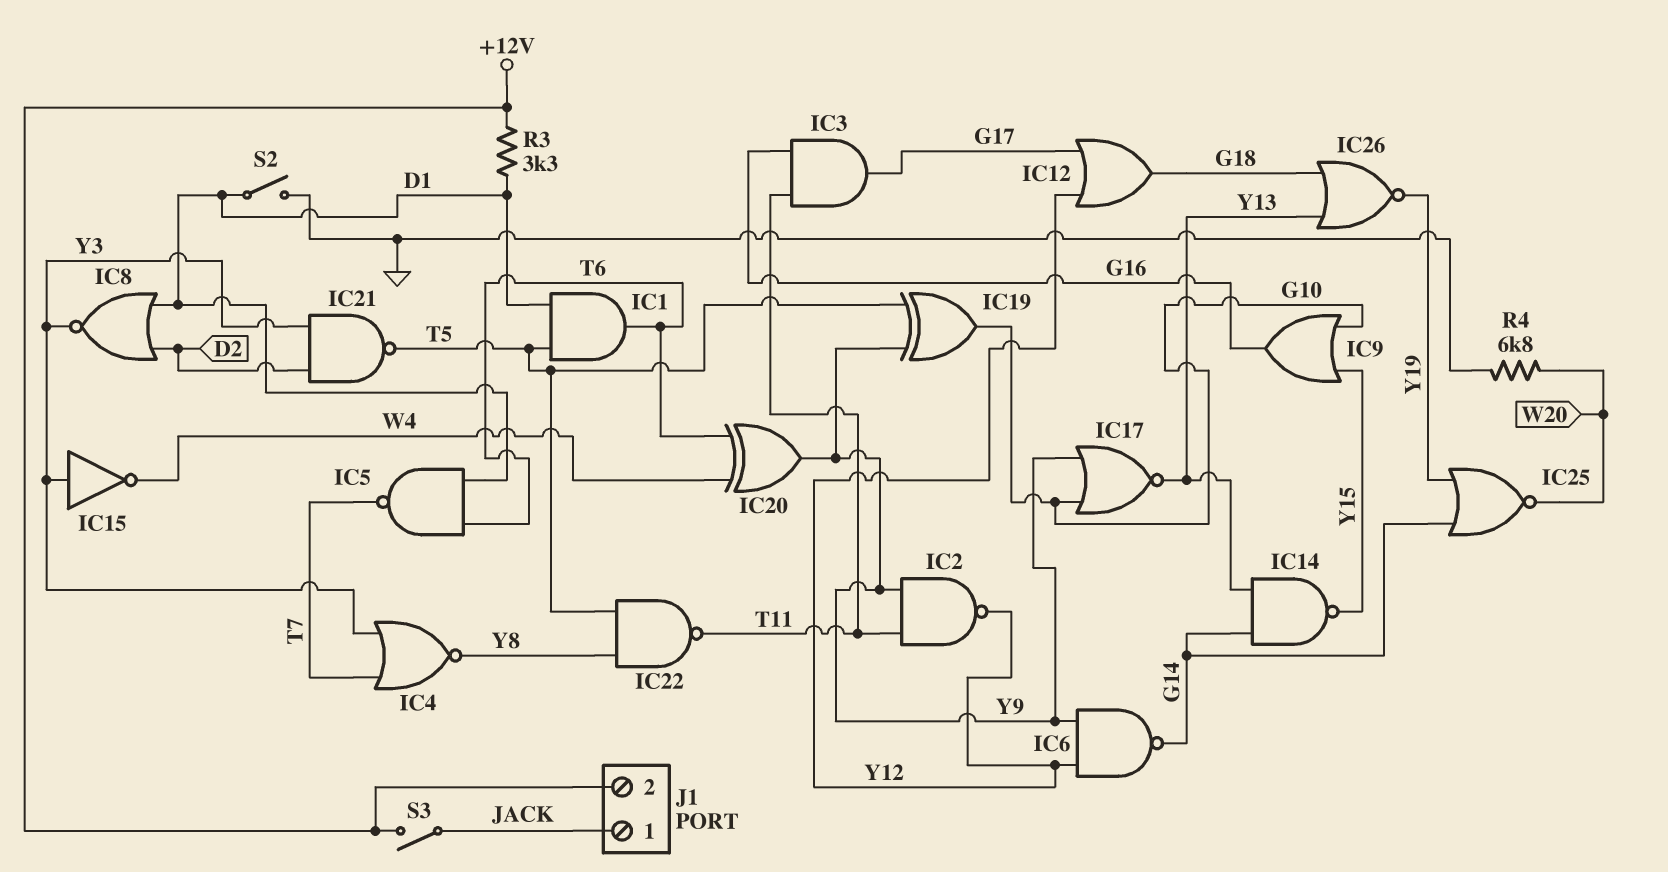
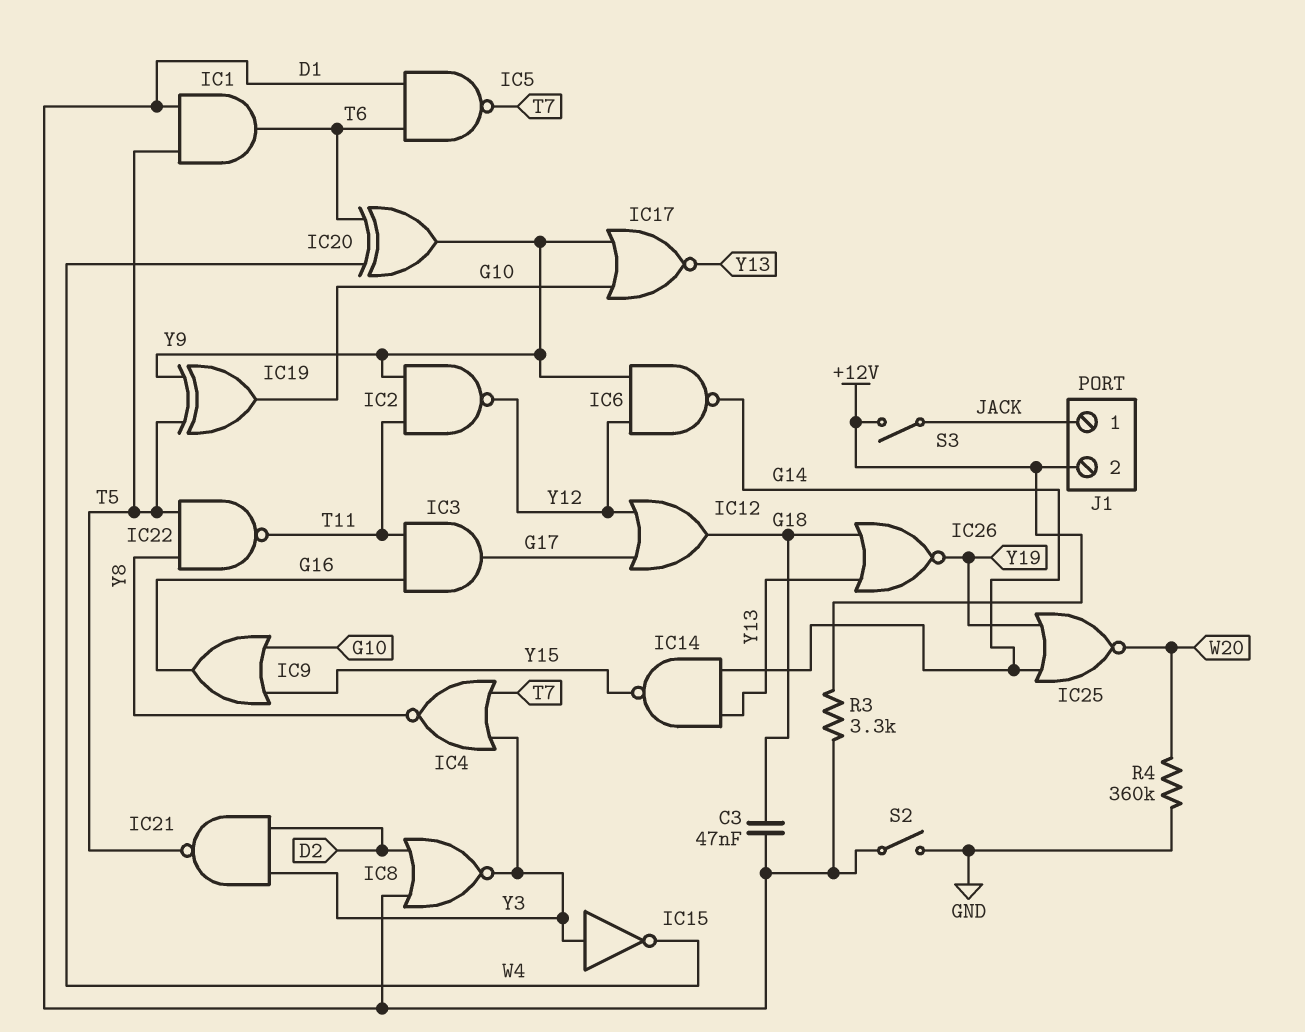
C3: none -> 47nF (D1, G18)
R4: 6.8k (GND, W20) -> 360k (GND, W20)

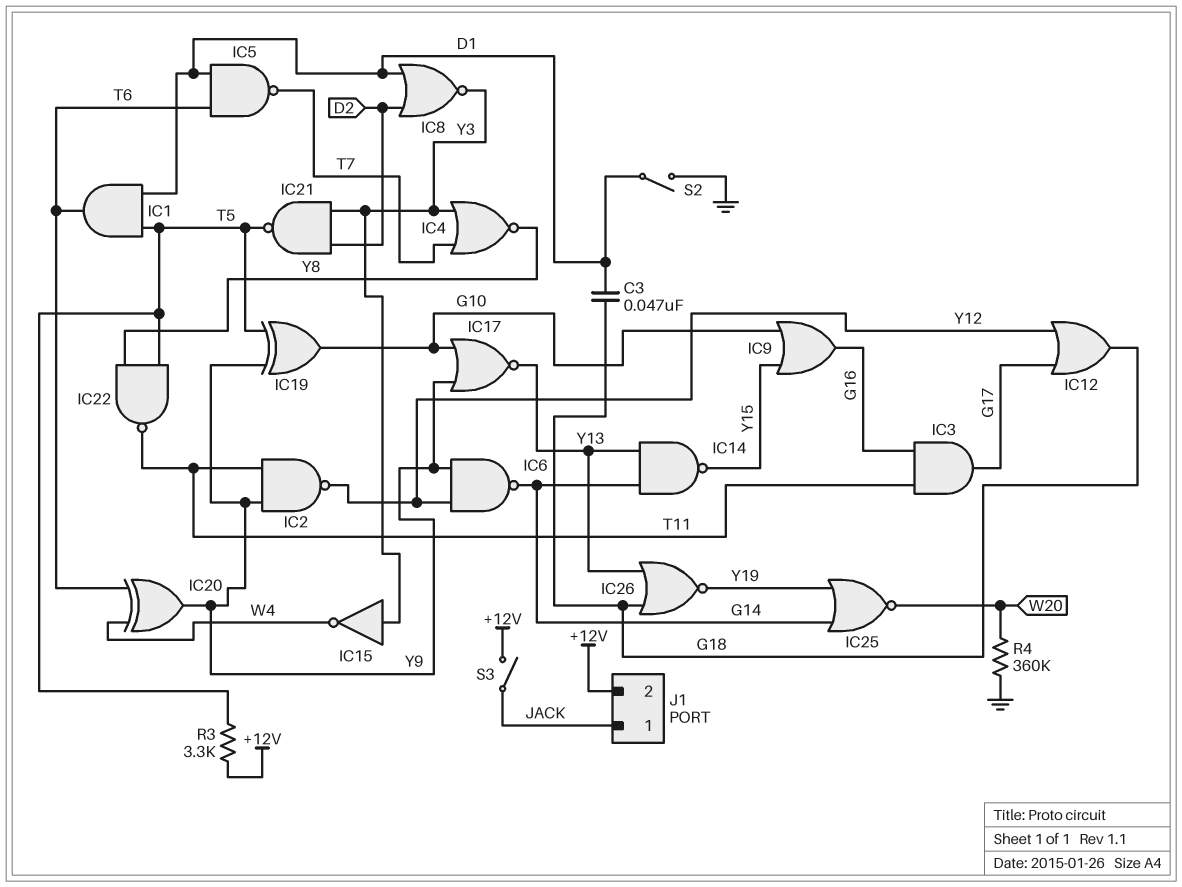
R3: 3.3k (+12V, D1) -> 3.3k (+12V, T5)

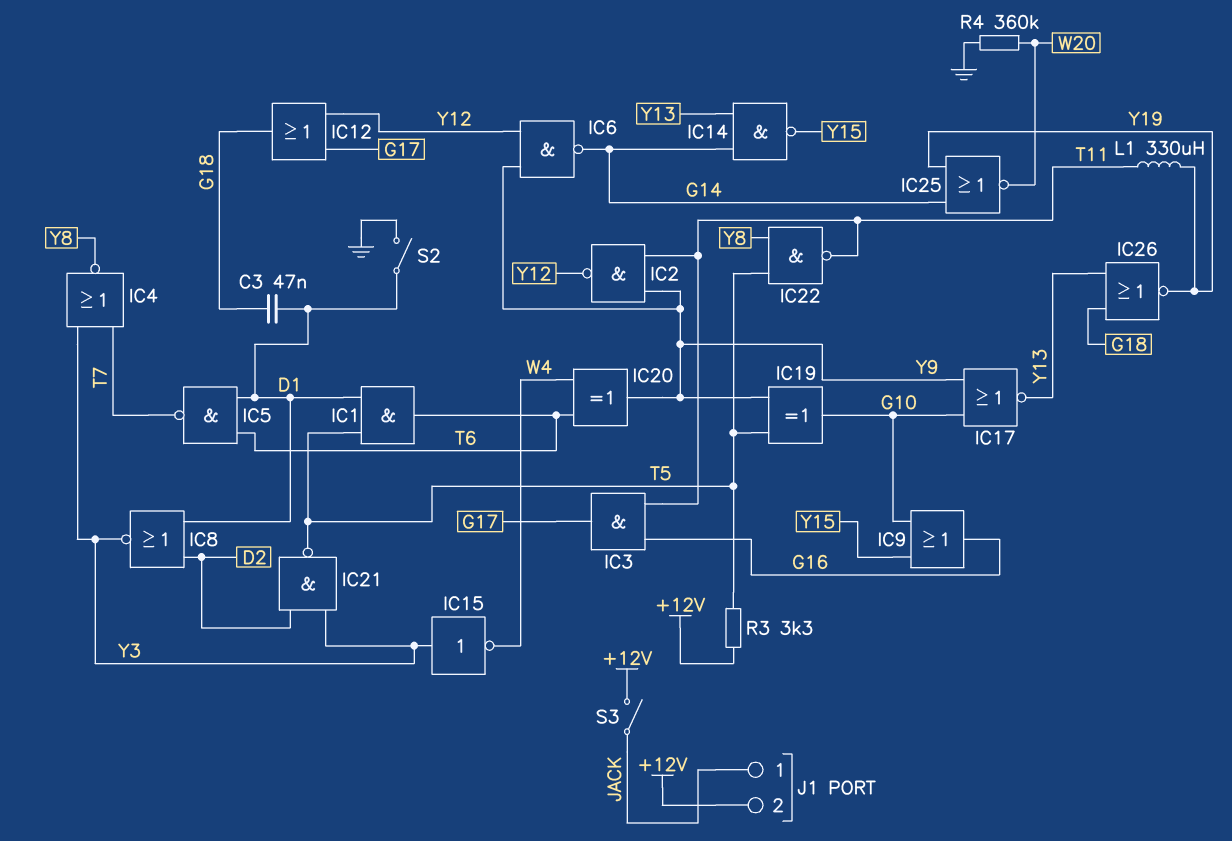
L1: none -> 330uH (T11, Y19)

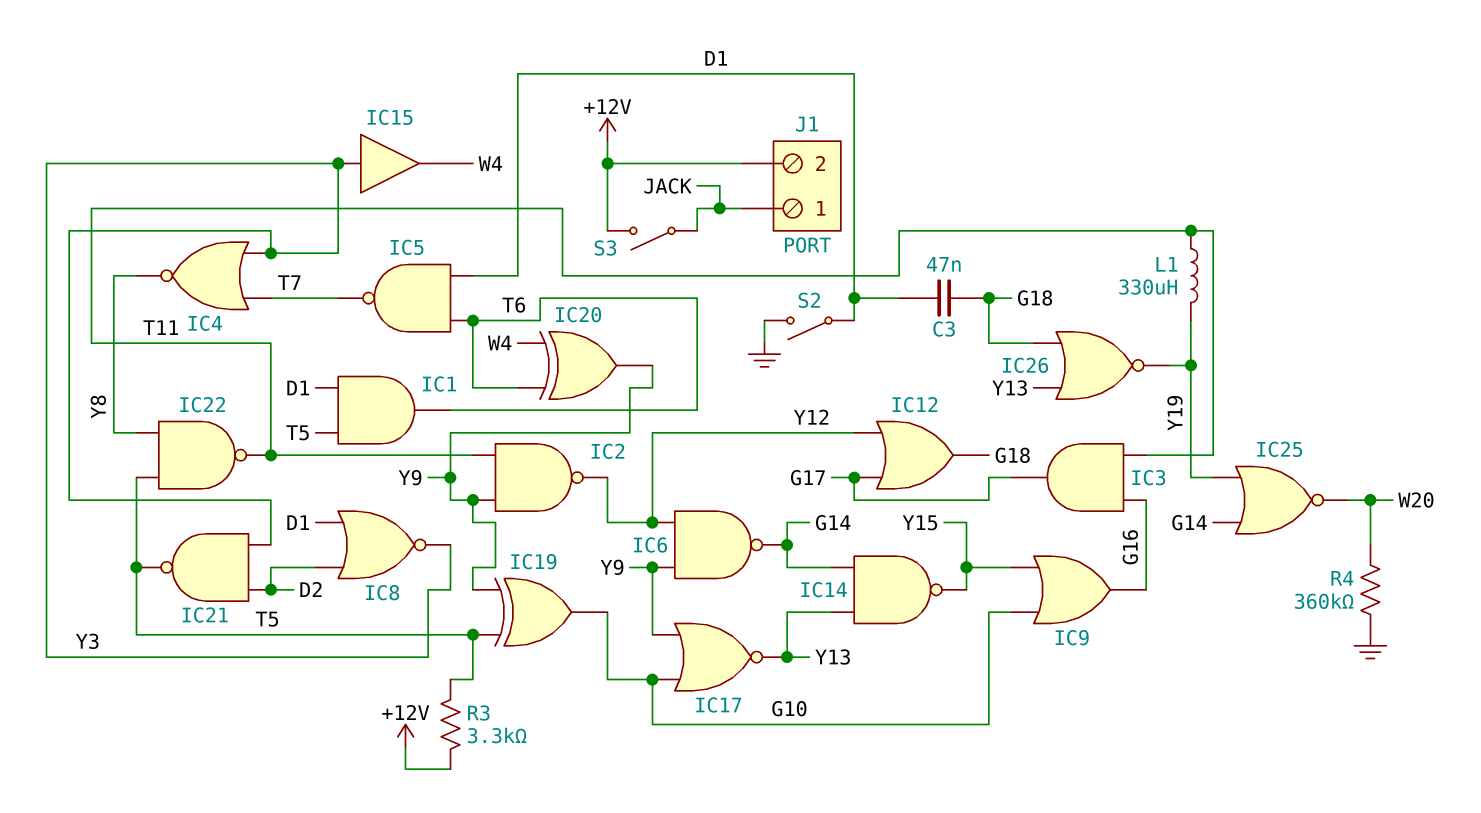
IC15: NOT (in Y3, out W4) -> buffer (in Y3, out W4)

